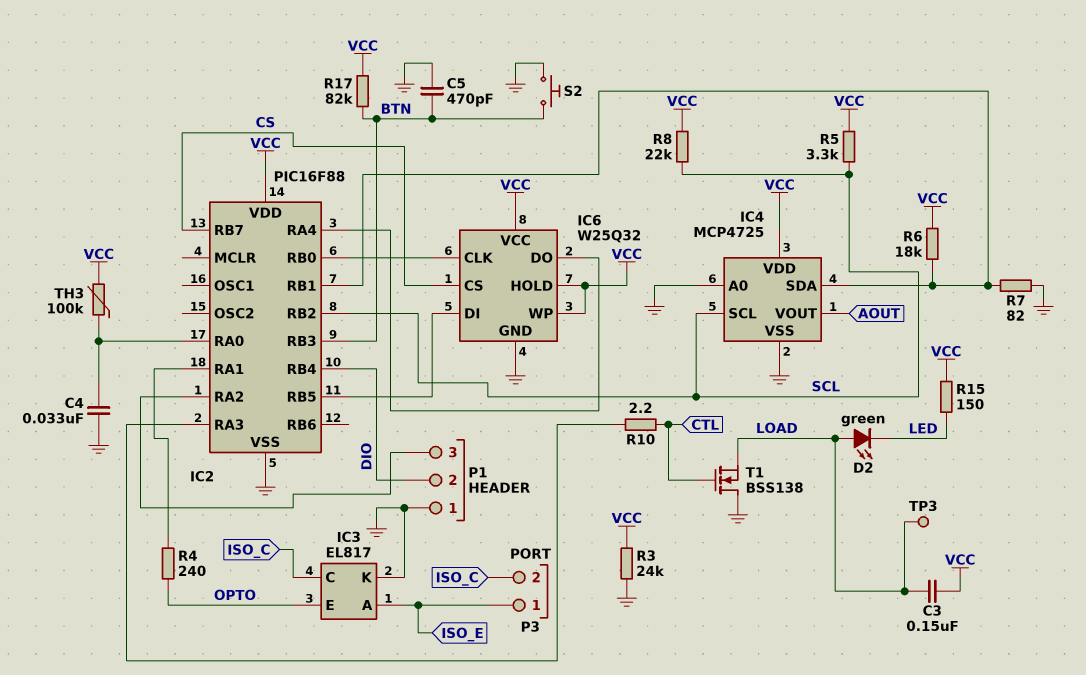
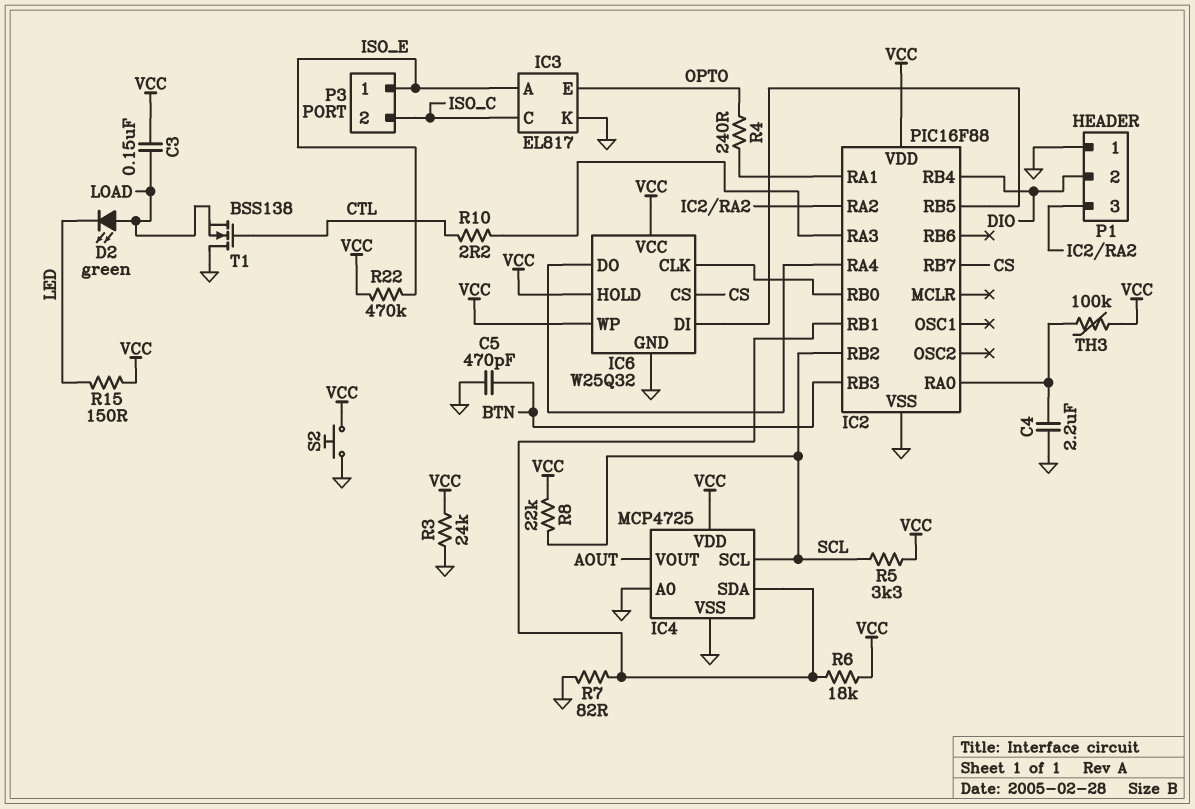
C4: 33nF (GND, IC2/RA0) -> 2.2uF (GND, IC2/RA0)
R17: 82k (BTN, VCC) -> none
R22: none -> 470k (ISO_E, VCC)
S2: button (BTN, GND) -> button (GND, VCC)
TP3: test point (LOAD) -> none

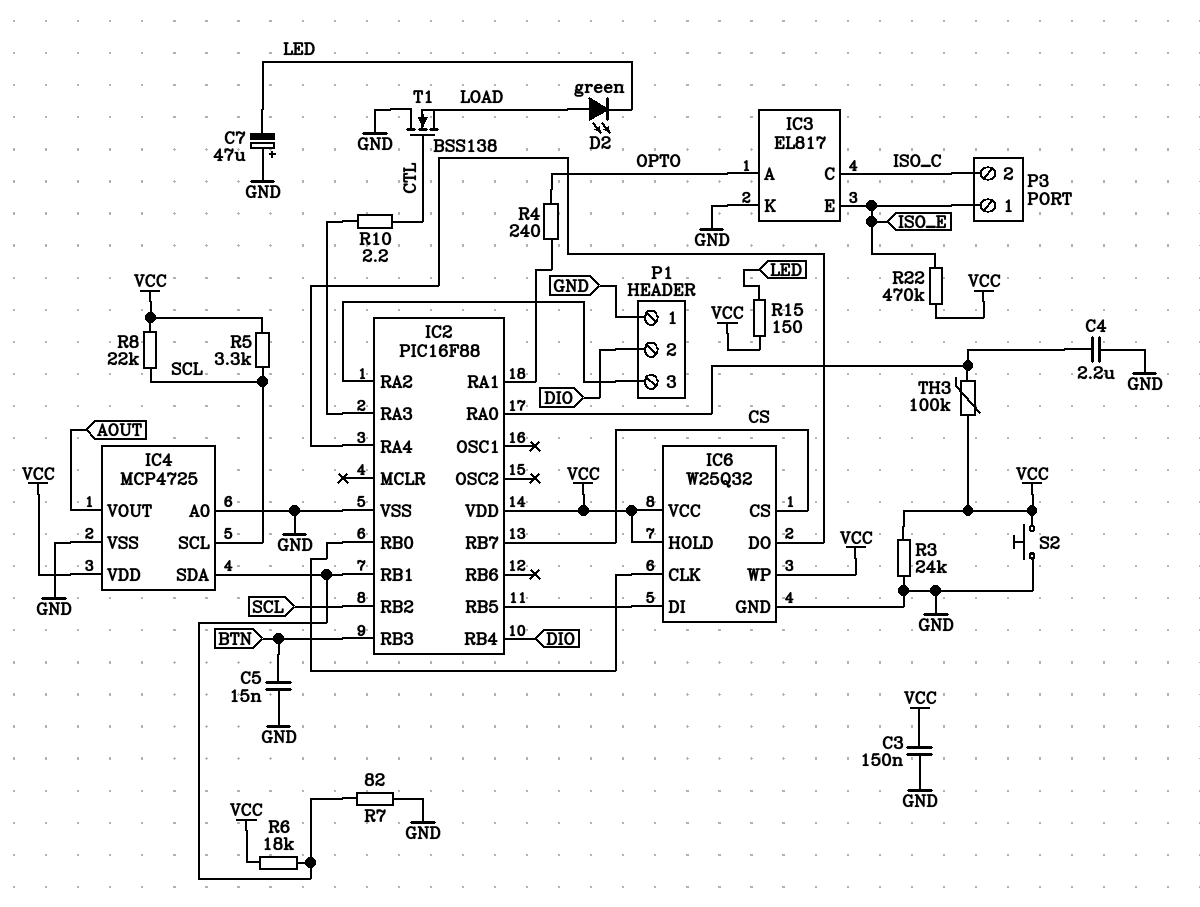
C3: 150nF (LOAD, VCC) -> 150nF (GND, VCC)
C5: 470pF (BTN, GND) -> 15nF (BTN, GND)
C7: none -> 47uF (plus GND, minus LED)
IC3 pin A: ISO_E -> OPTO
IC3 pin E: OPTO -> ISO_E

